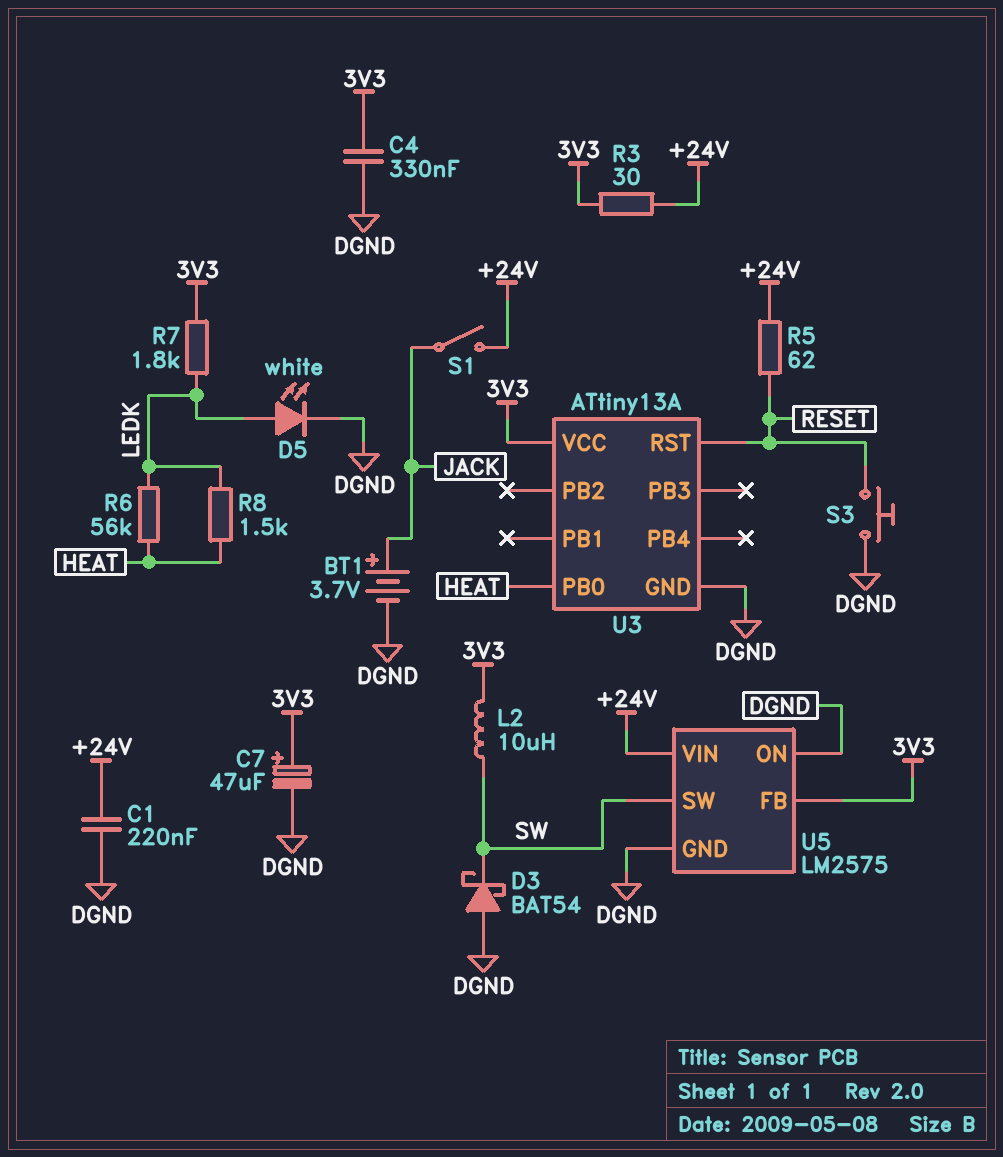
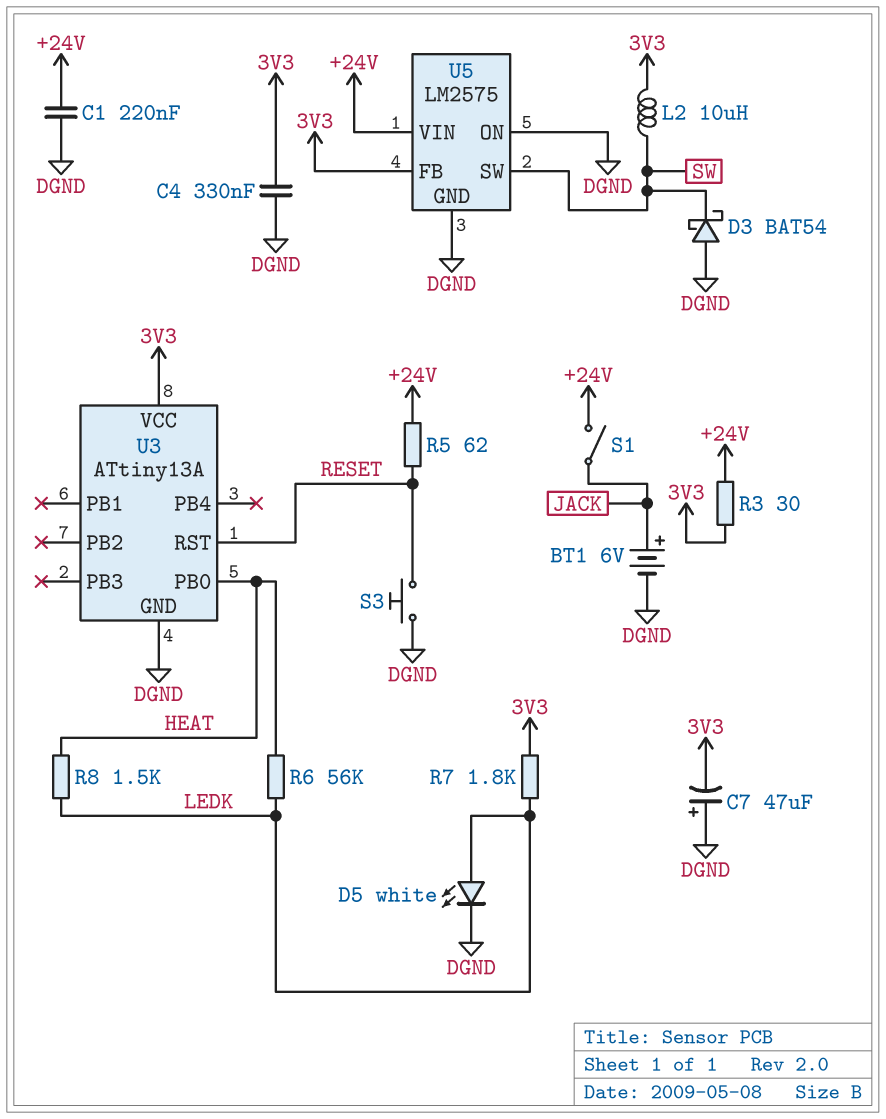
BT1: 3.7V (plus JACK, minus DGND) -> 6V (plus JACK, minus DGND)
C7: 47uF (plus 3V3, minus DGND) -> 47uF (plus DGND, minus 3V3)

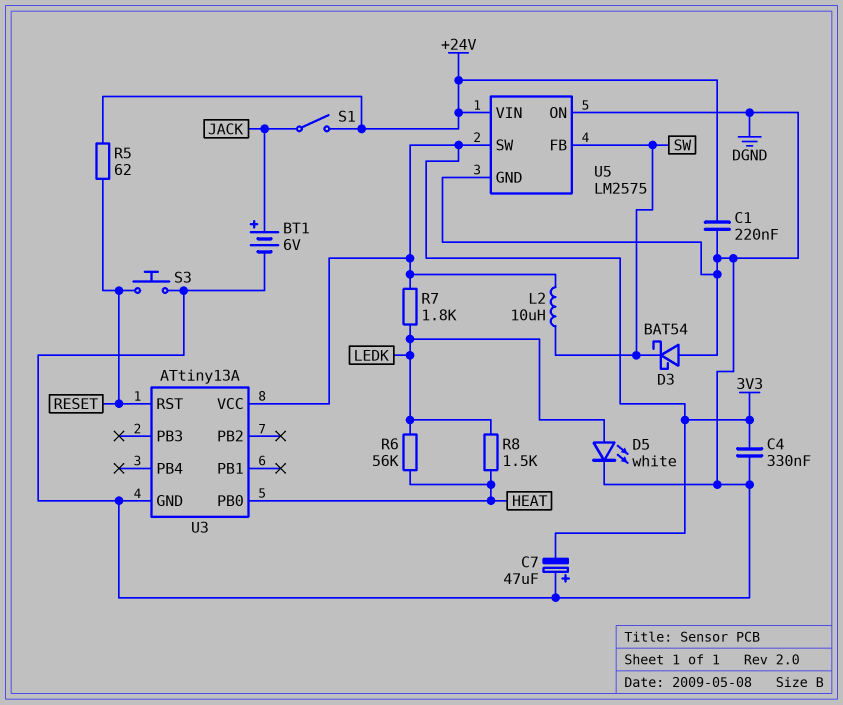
R3: 30 (+24V, 3V3) -> none
U5 pin FB: 3V3 -> SW
U5 pin SW: SW -> 3V3

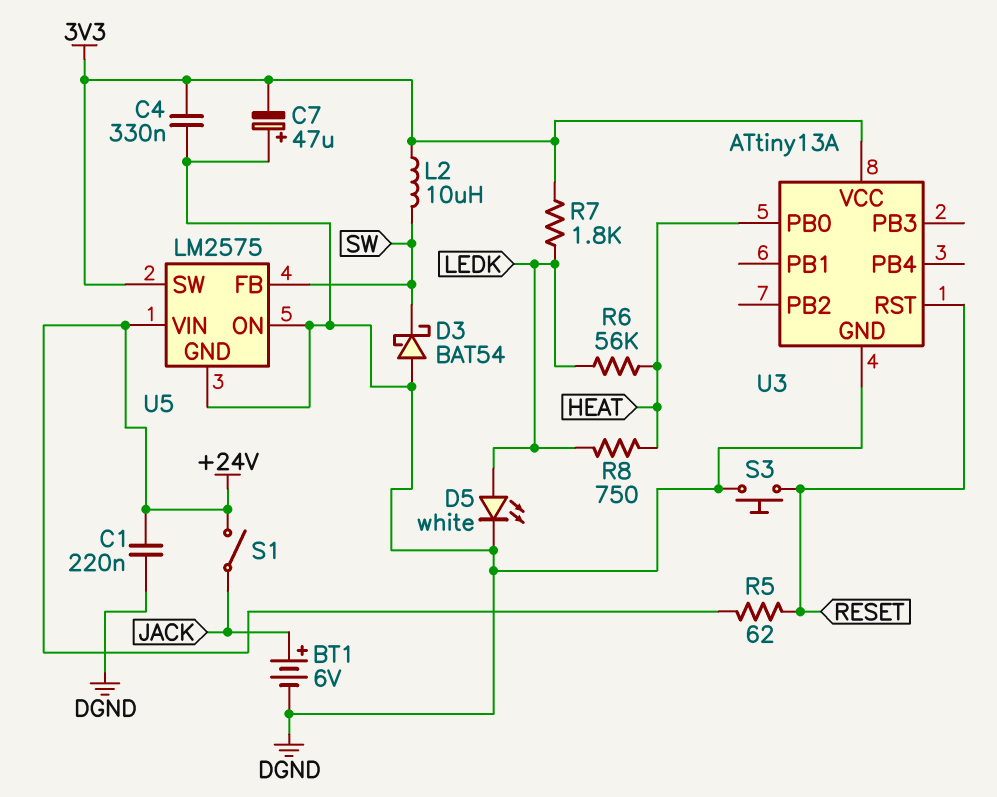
R8: 1.5k (HEAT, LEDK) -> 750 (HEAT, LEDK)

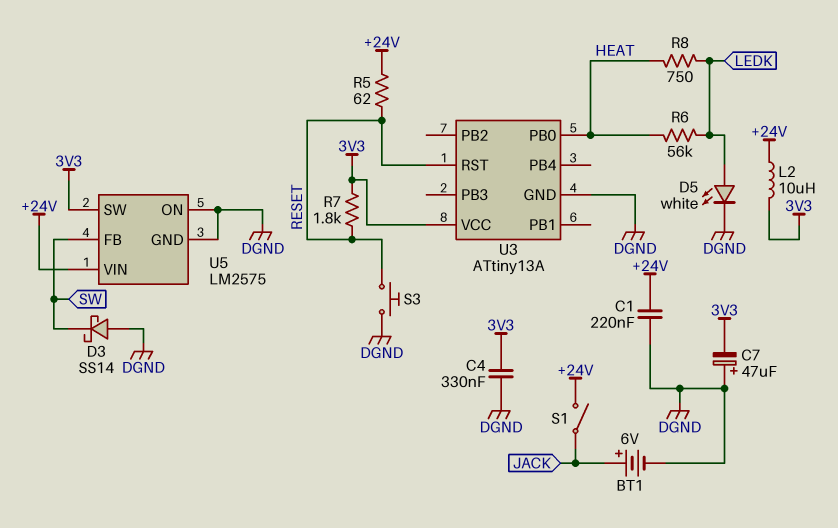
D3: schottky BAT54 (A DGND, K SW) -> schottky SS14 (A DGND, K SW)
L2: 10uH (3V3, SW) -> 10uH (+24V, 3V3)
R7: 1.8k (3V3, LEDK) -> 1.8k (3V3, RESET)

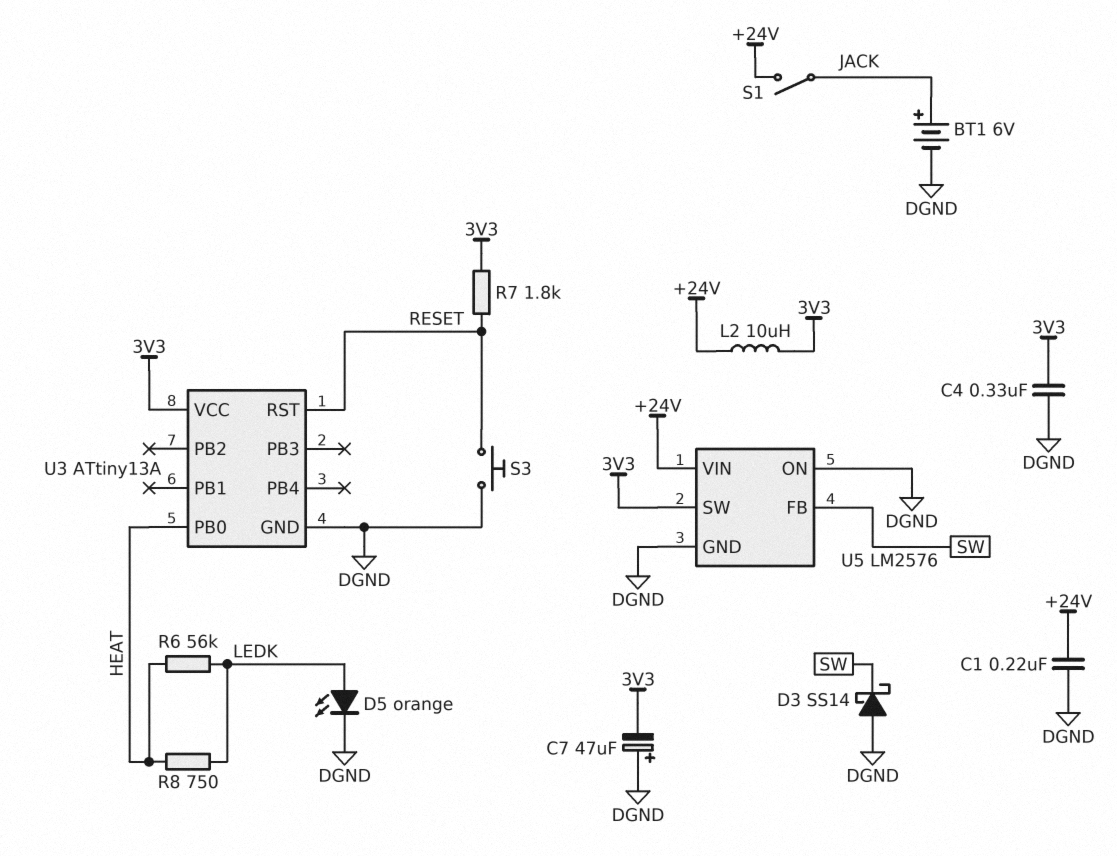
D5: LED white (A LEDK, K DGND) -> LED orange (A LEDK, K DGND)
R5: 62 (+24V, RESET) -> none
U5: LM2575 -> LM2576

